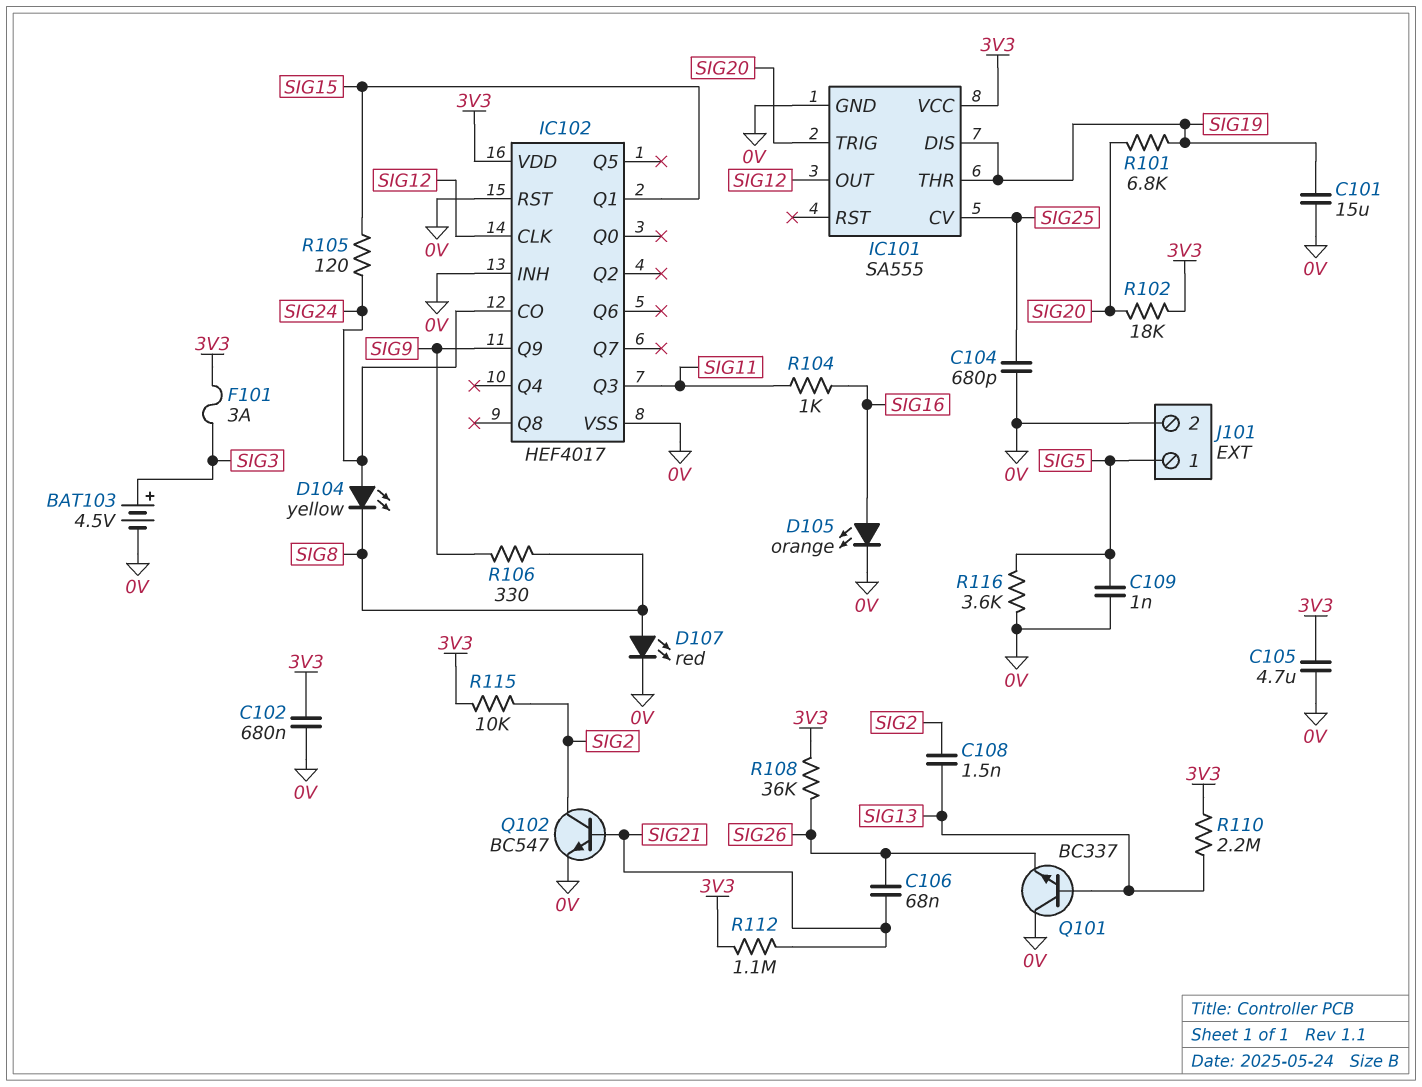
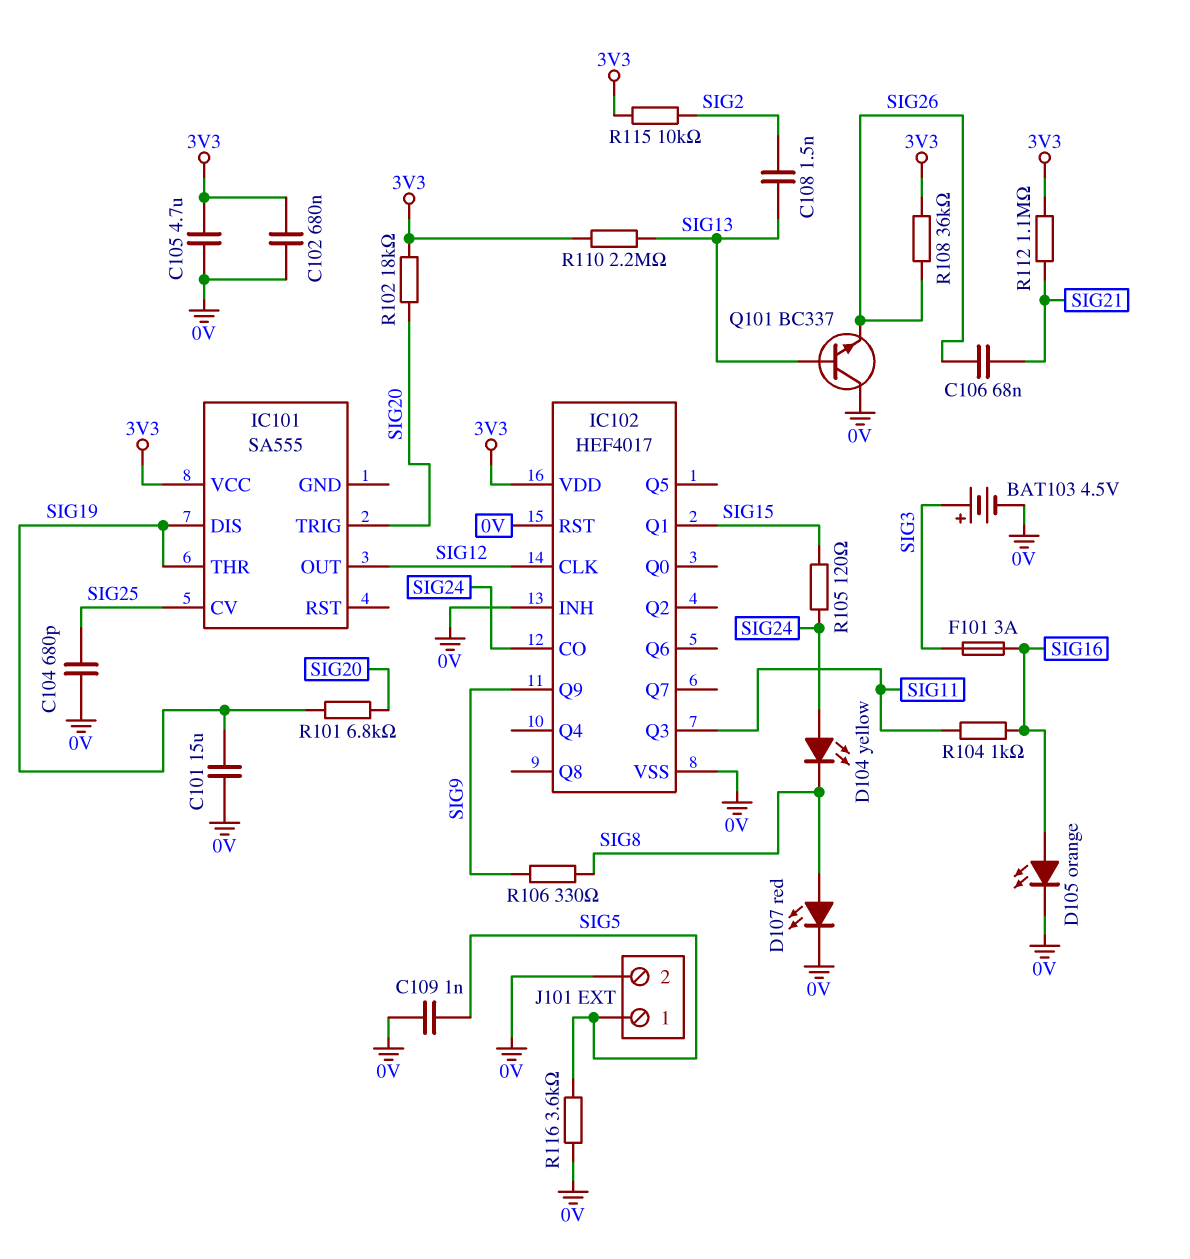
F101: 3A (3V3, SIG3) -> 3A (SIG3, SIG16)
IC101 pin GND: 0V -> none
Q102: NPN BC547 (B SIG21, C SIG2, E 0V) -> none

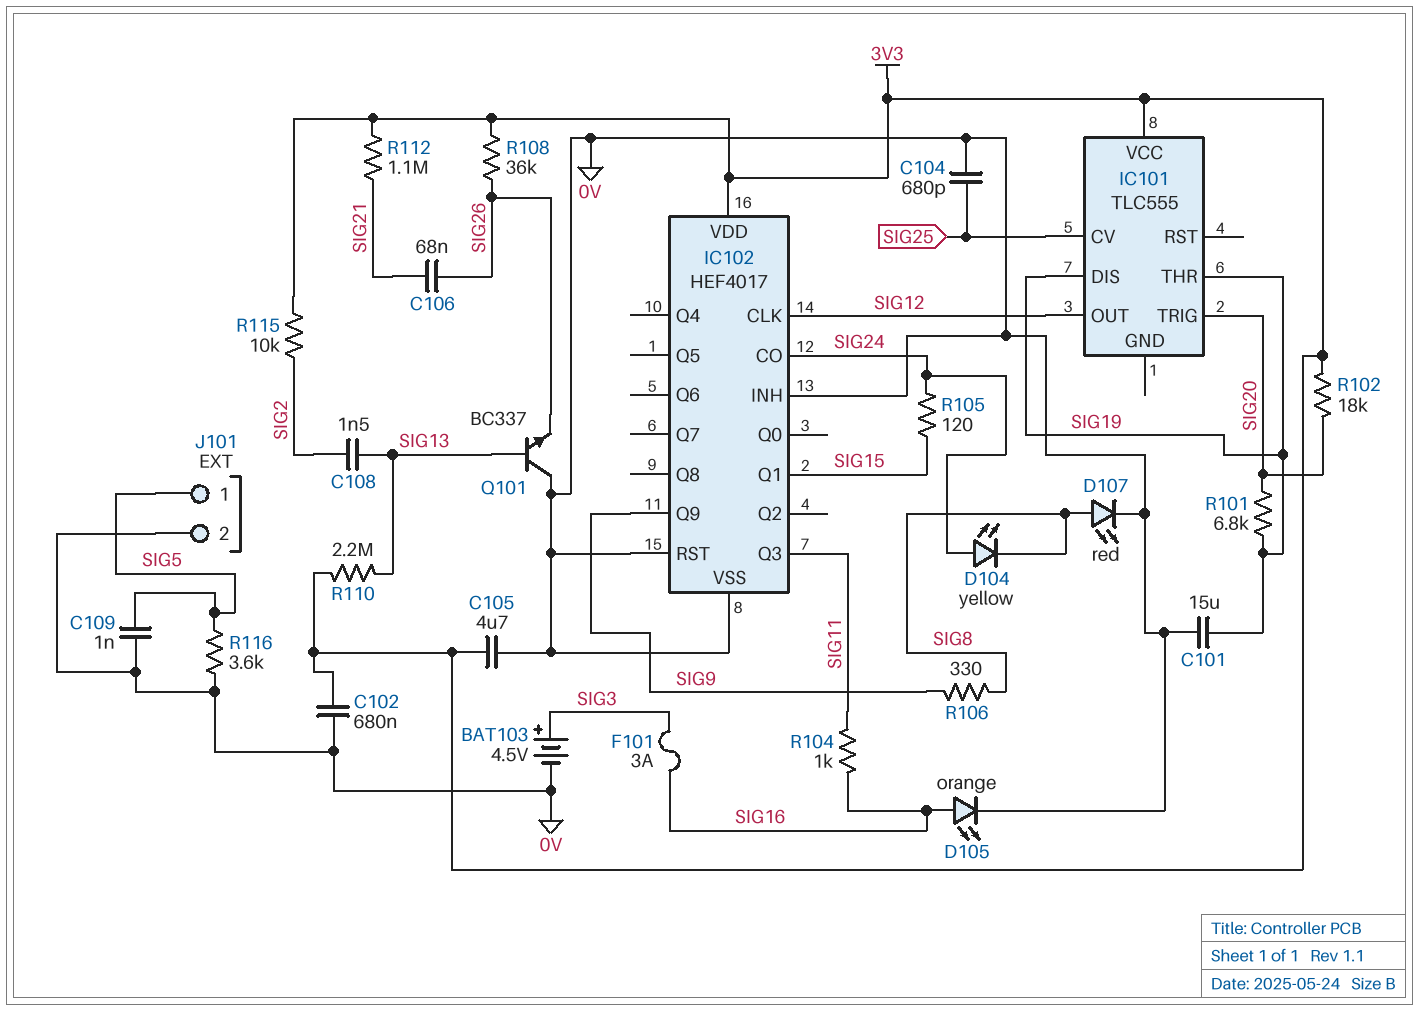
IC101: SA555 -> TLC555

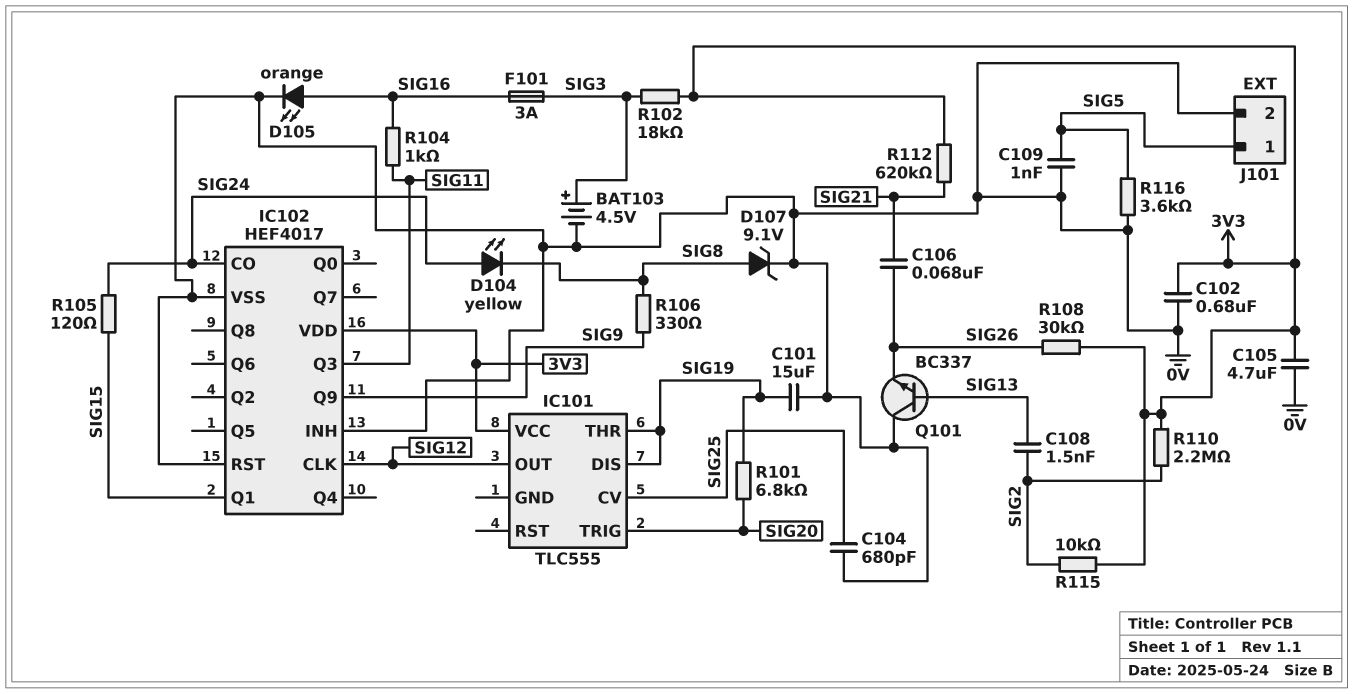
D107: LED red (A SIG8, K 0V) -> zener 9.1V (A SIG8, K 0V)
R102: 18k (3V3, SIG20) -> 18k (3V3, SIG3)
R108: 36k (3V3, SIG26) -> 30k (3V3, SIG26)
R110: 2.2M (3V3, SIG13) -> 2.2M (3V3, SIG2)
R112: 1.1M (3V3, SIG21) -> 620k (3V3, SIG21)

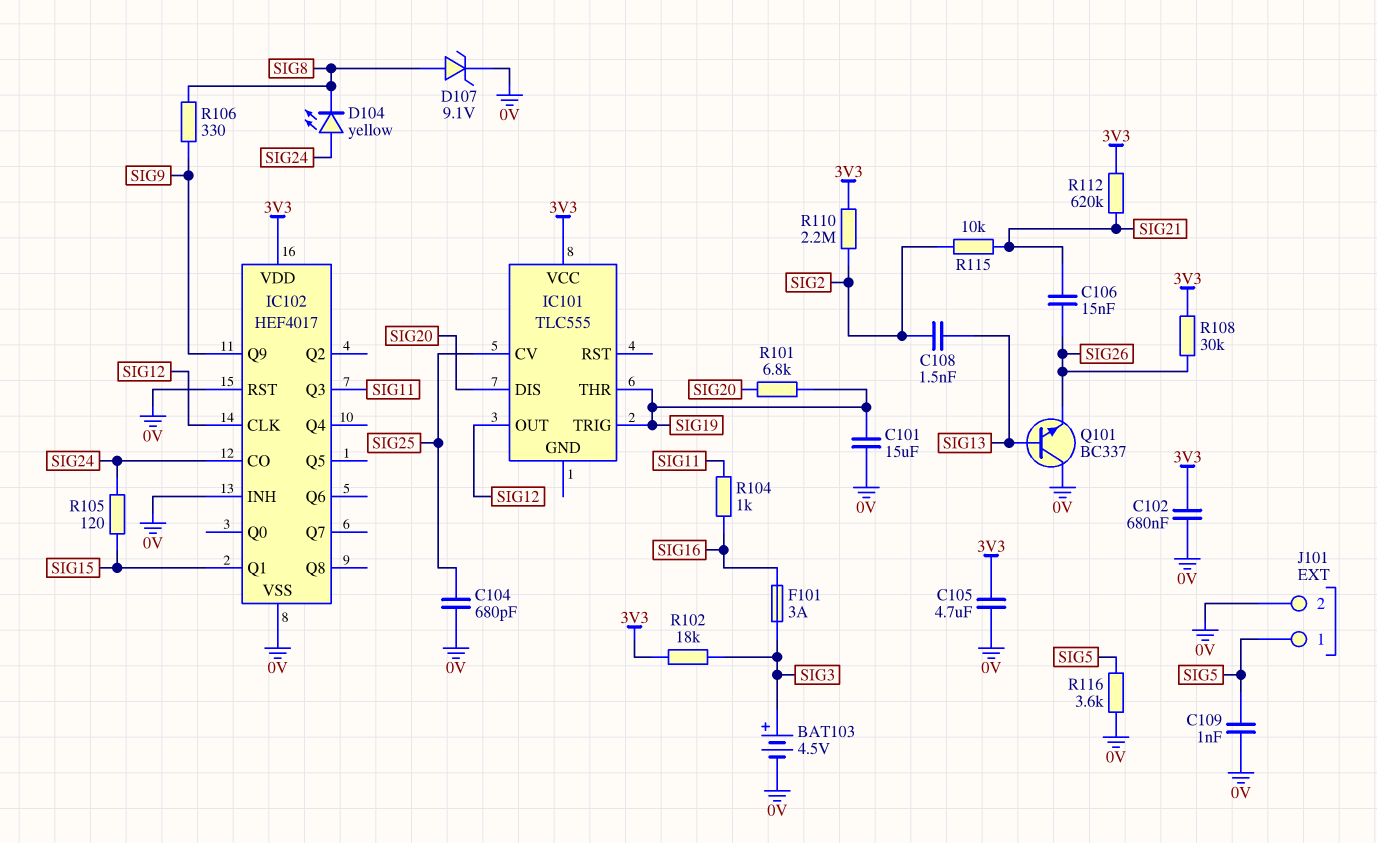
C106: 68nF (SIG21, SIG26) -> 15nF (SIG21, SIG26)
D105: LED orange (A SIG16, K 0V) -> none
IC101 pin DIS: SIG19 -> SIG20
IC101 pin TRIG: SIG20 -> SIG19
R115: 10k (3V3, SIG2) -> 10k (SIG2, SIG21)

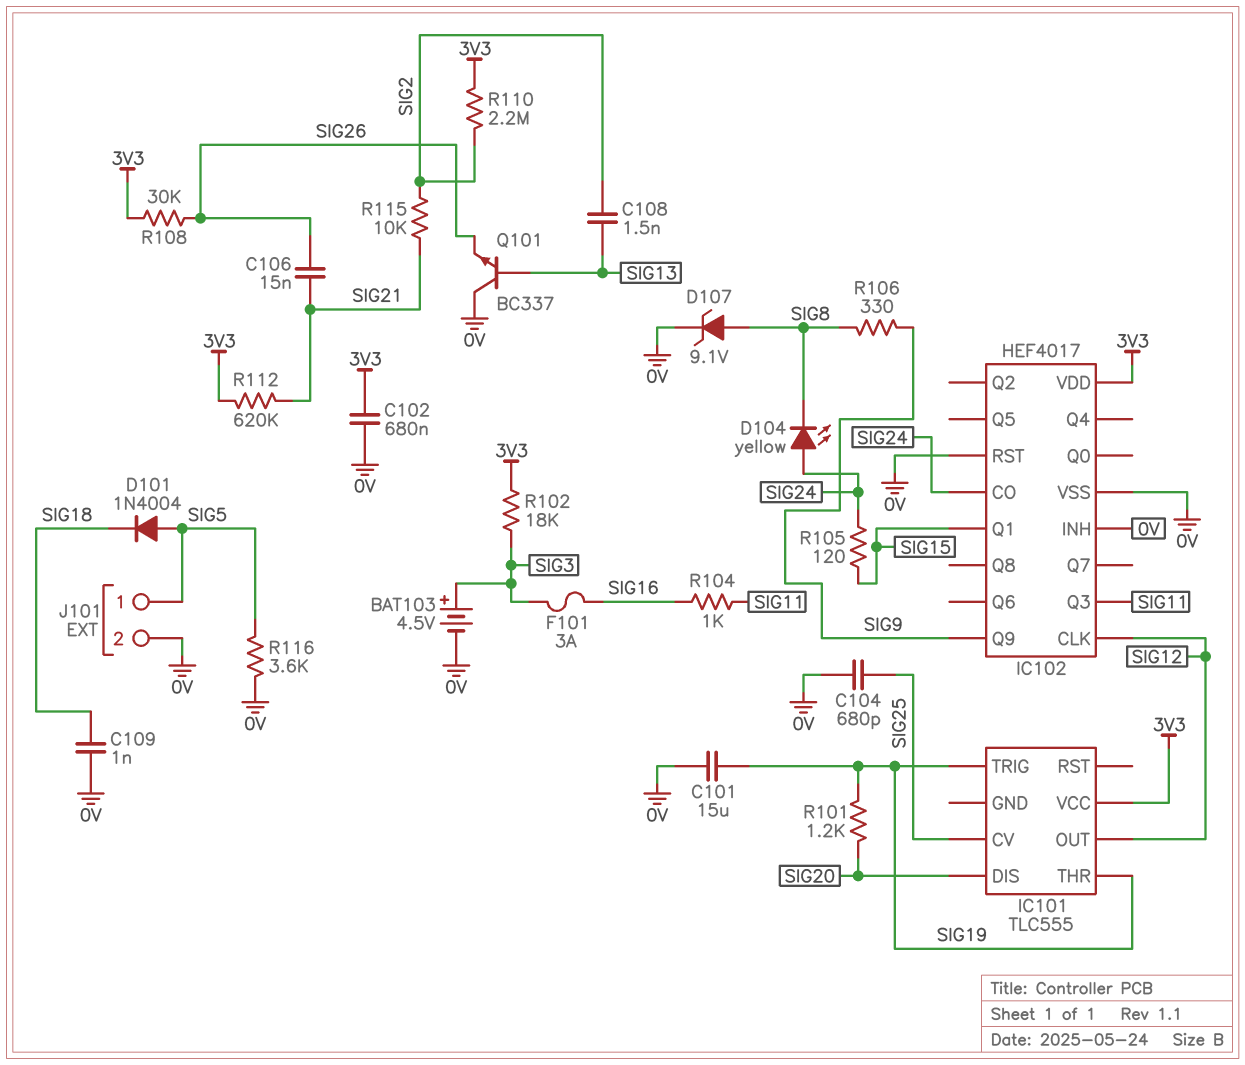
C105: 4.7uF (0V, 3V3) -> none
C109: 1nF (0V, SIG5) -> 1nF (0V, SIG18)
D101: none -> diode 1N4004 (A SIG5, K SIG18)
R101: 6.8k (SIG19, SIG20) -> 1.2k (SIG19, SIG20)

